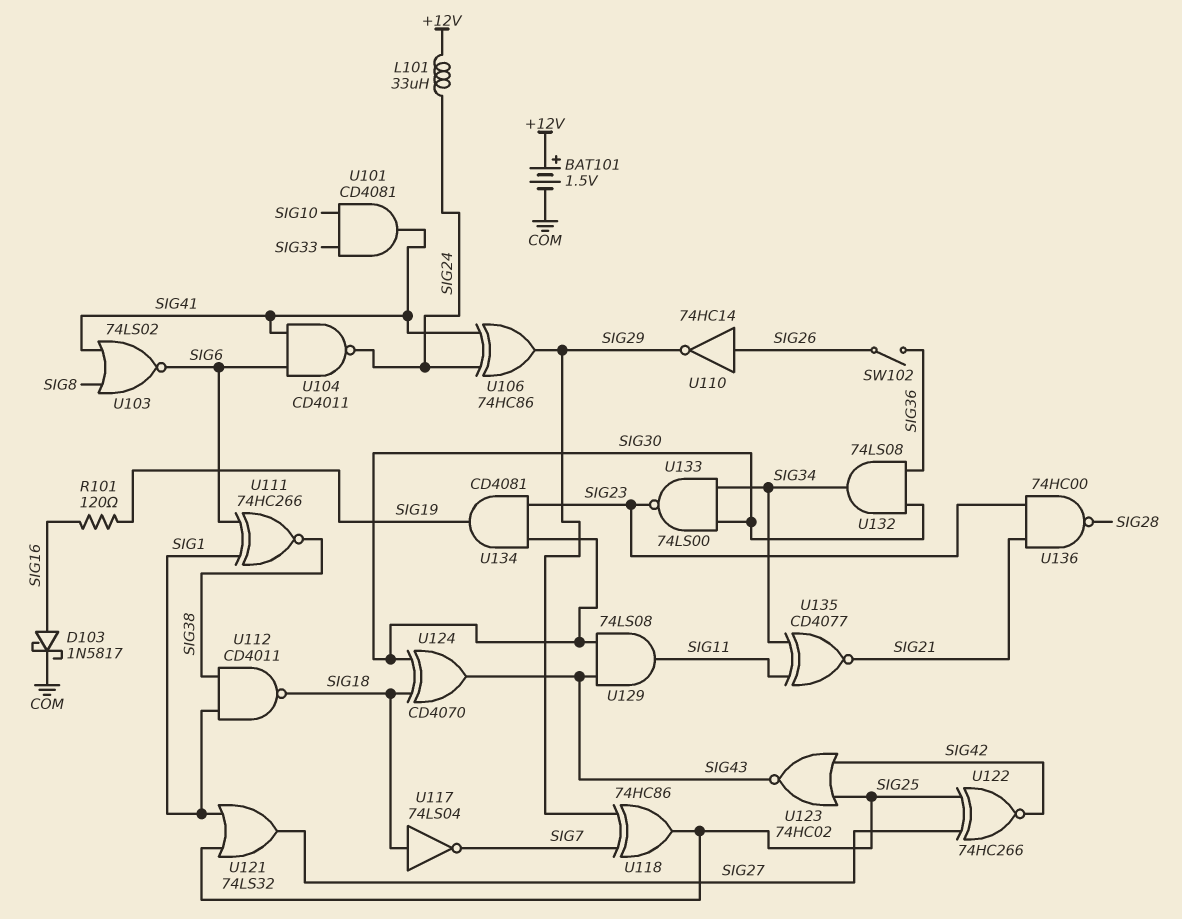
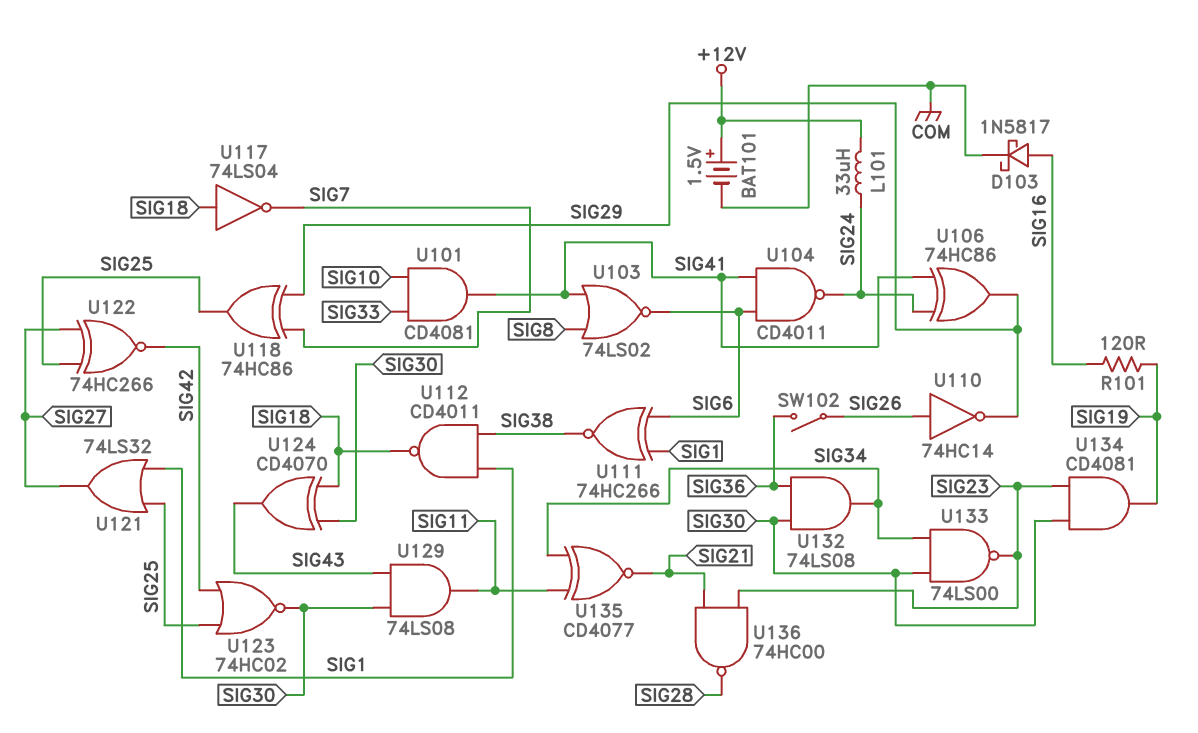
U123: NOR 74HC02 (in SIG25, in SIG42, out SIG43) -> NOR 74HC02 (in SIG25, in SIG42, out SIG30)

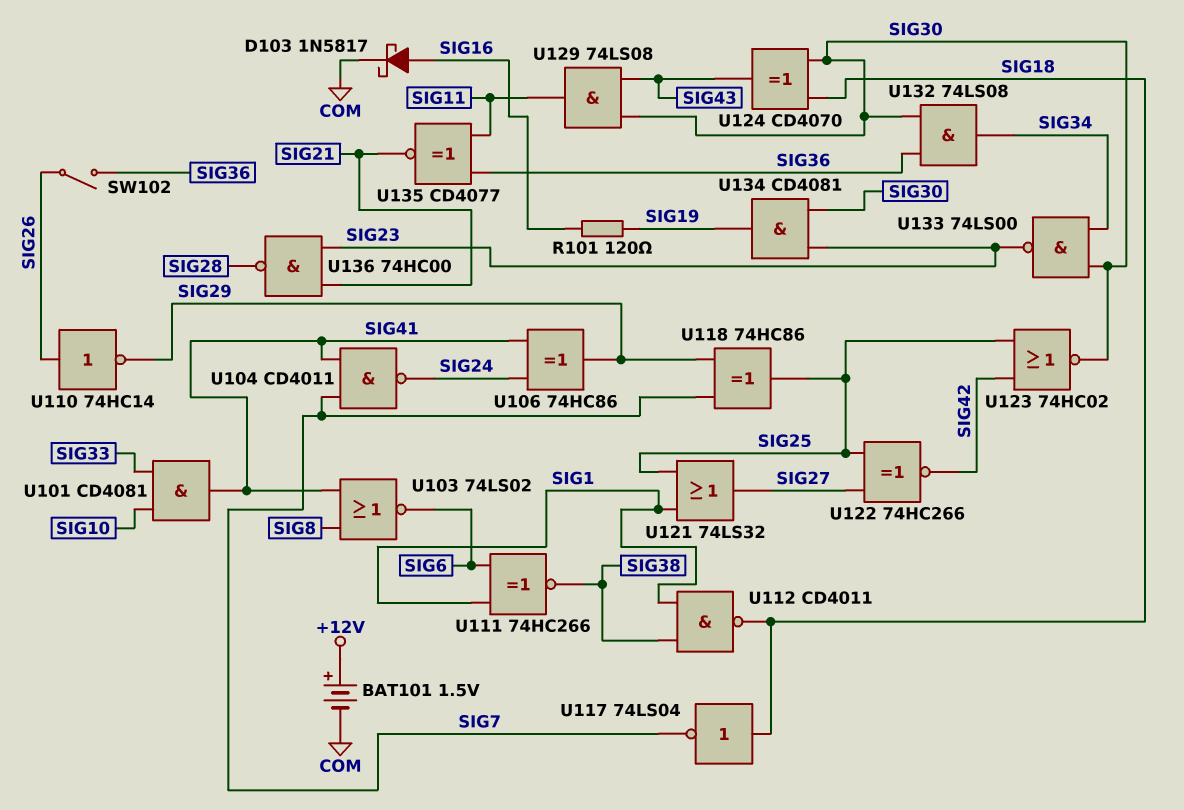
L101: 33uH (+12V, SIG24) -> none
U104: NAND CD4011 (in SIG6, in SIG41, out SIG24) -> NAND CD4011 (in SIG7, in SIG41, out SIG24)
U135: XNOR CD4077 (in SIG11, in SIG34, out SIG21) -> XNOR CD4077 (in SIG11, in SIG36, out SIG21)

